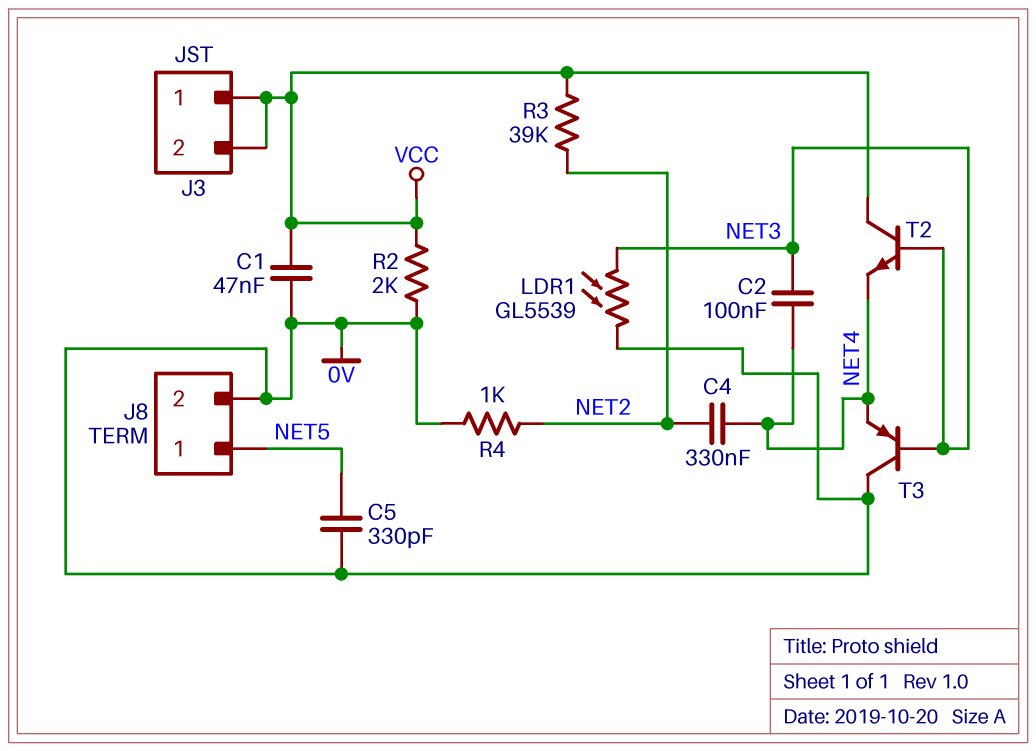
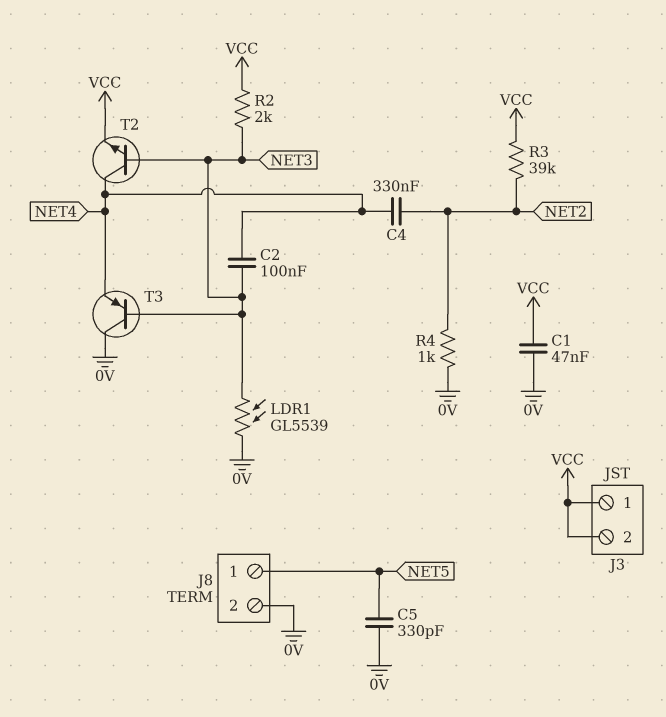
R2: 2k (0V, VCC) -> 2k (NET3, VCC)
T2: NPN (B NET3, C VCC, E NET4) -> NPN (B NET3, C NET4, E VCC)

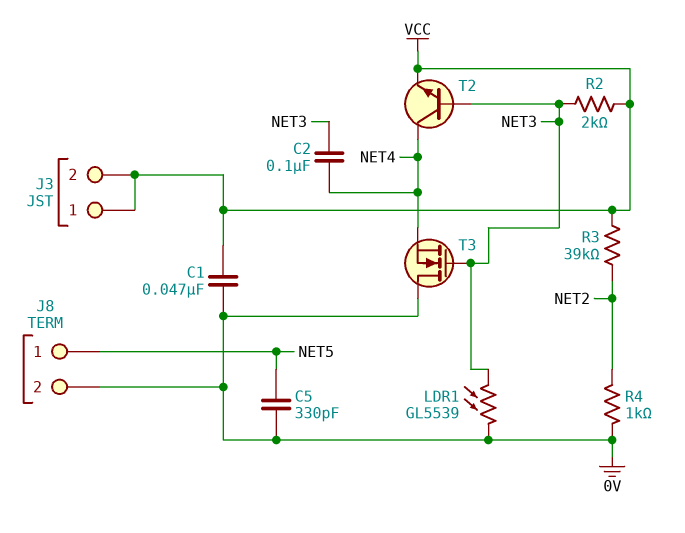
C4: 330nF (NET2, NET4) -> none
T3: PNP (B NET3, C 0V, E NET4) -> NMOS (G NET3, D 0V, S NET4)

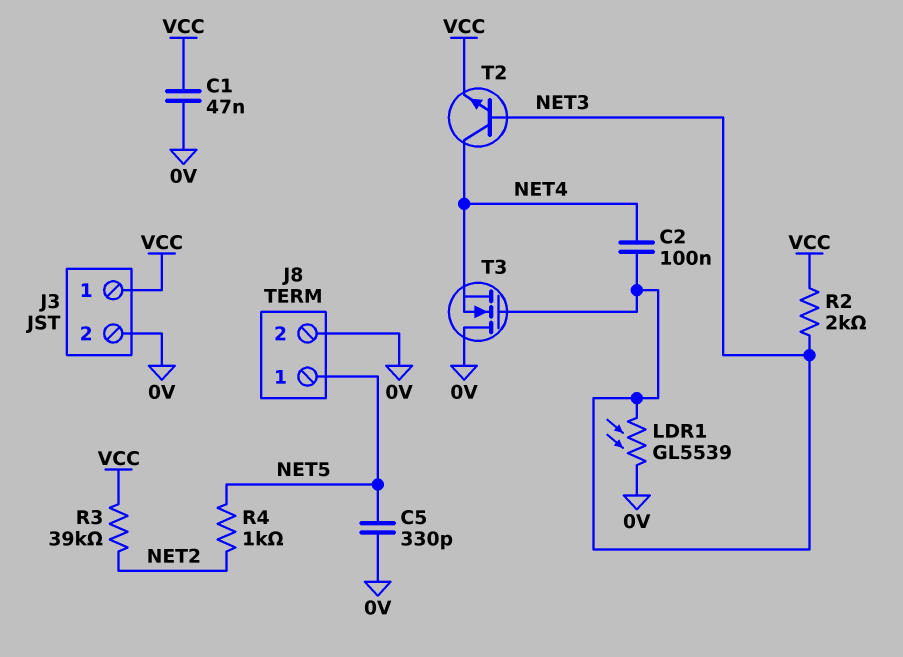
J3 pin 2: VCC -> 0V
R4: 1k (0V, NET2) -> 1k (NET2, NET5)

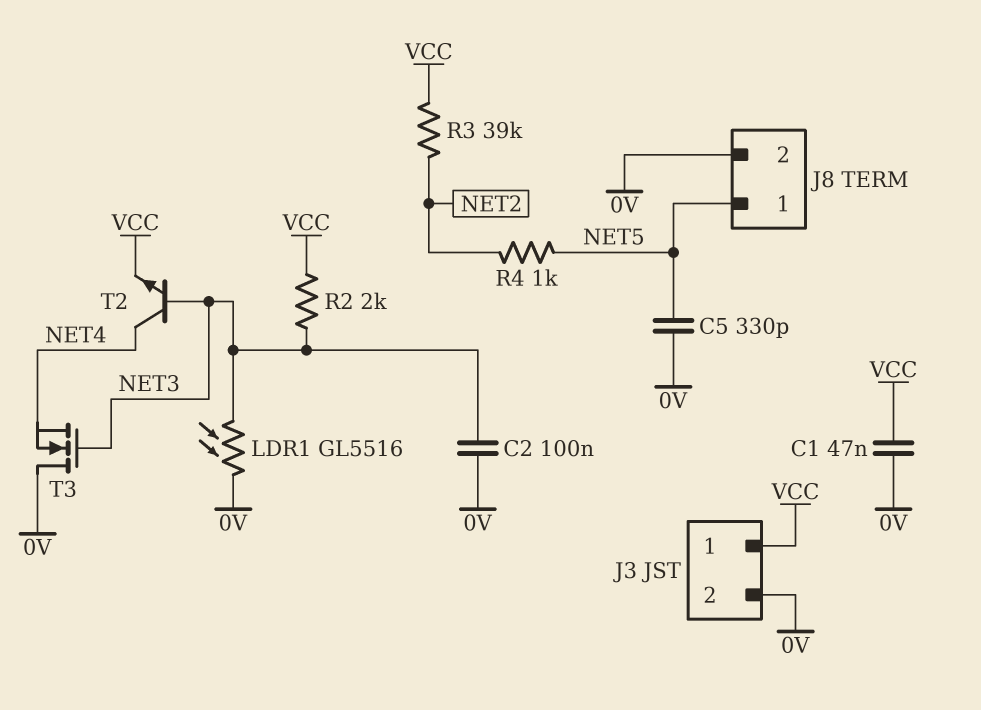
C2: 100nF (NET3, NET4) -> 100nF (0V, NET3)
LDR1: GL5539 (0V, NET3) -> GL5516 (0V, NET3)

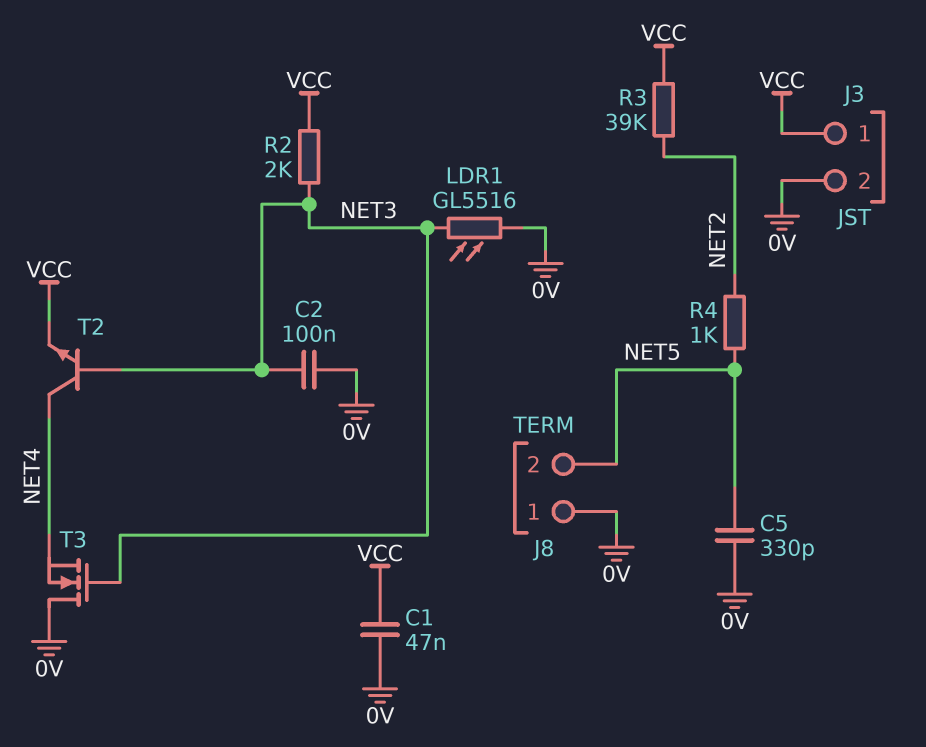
J8 pin 1: NET5 -> 0V
J8 pin 2: 0V -> NET5

